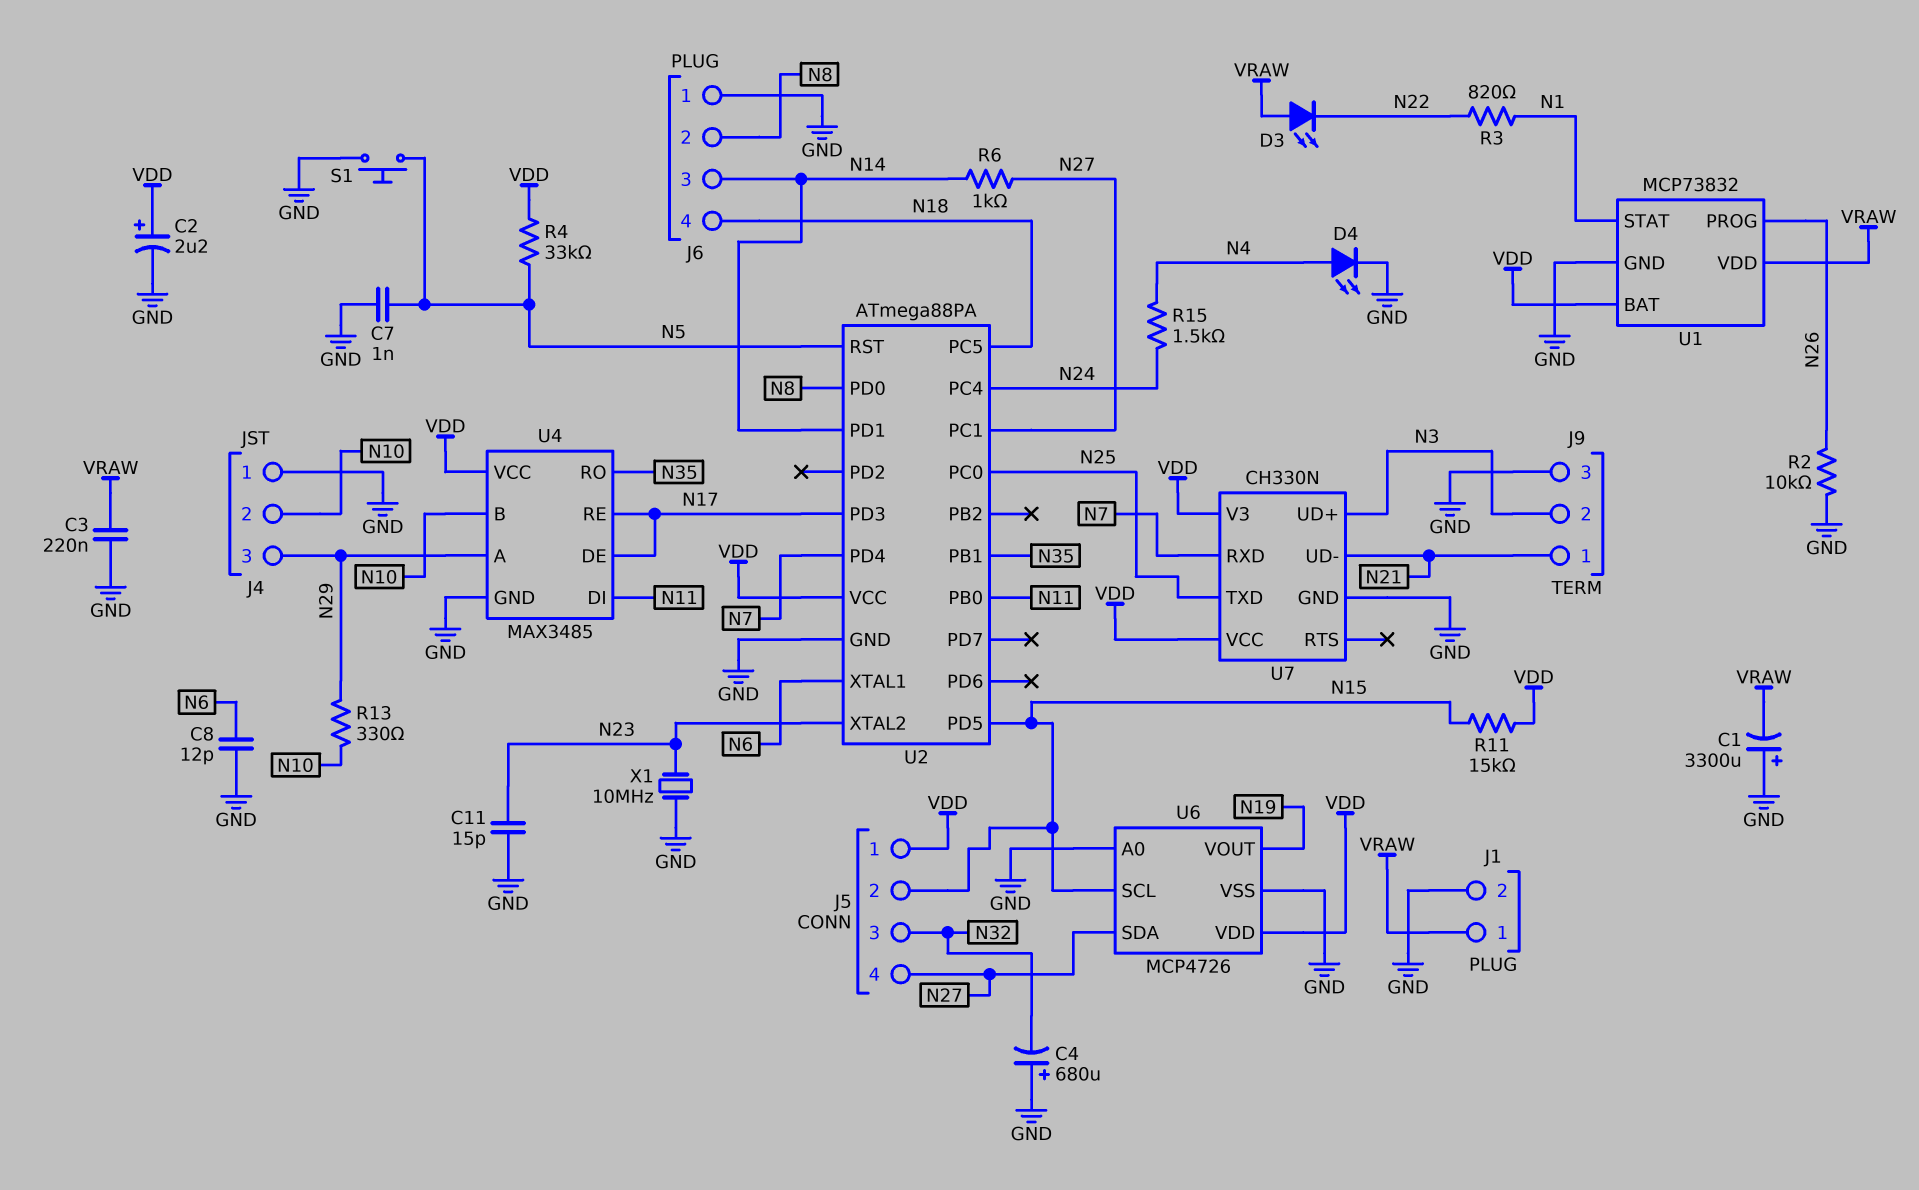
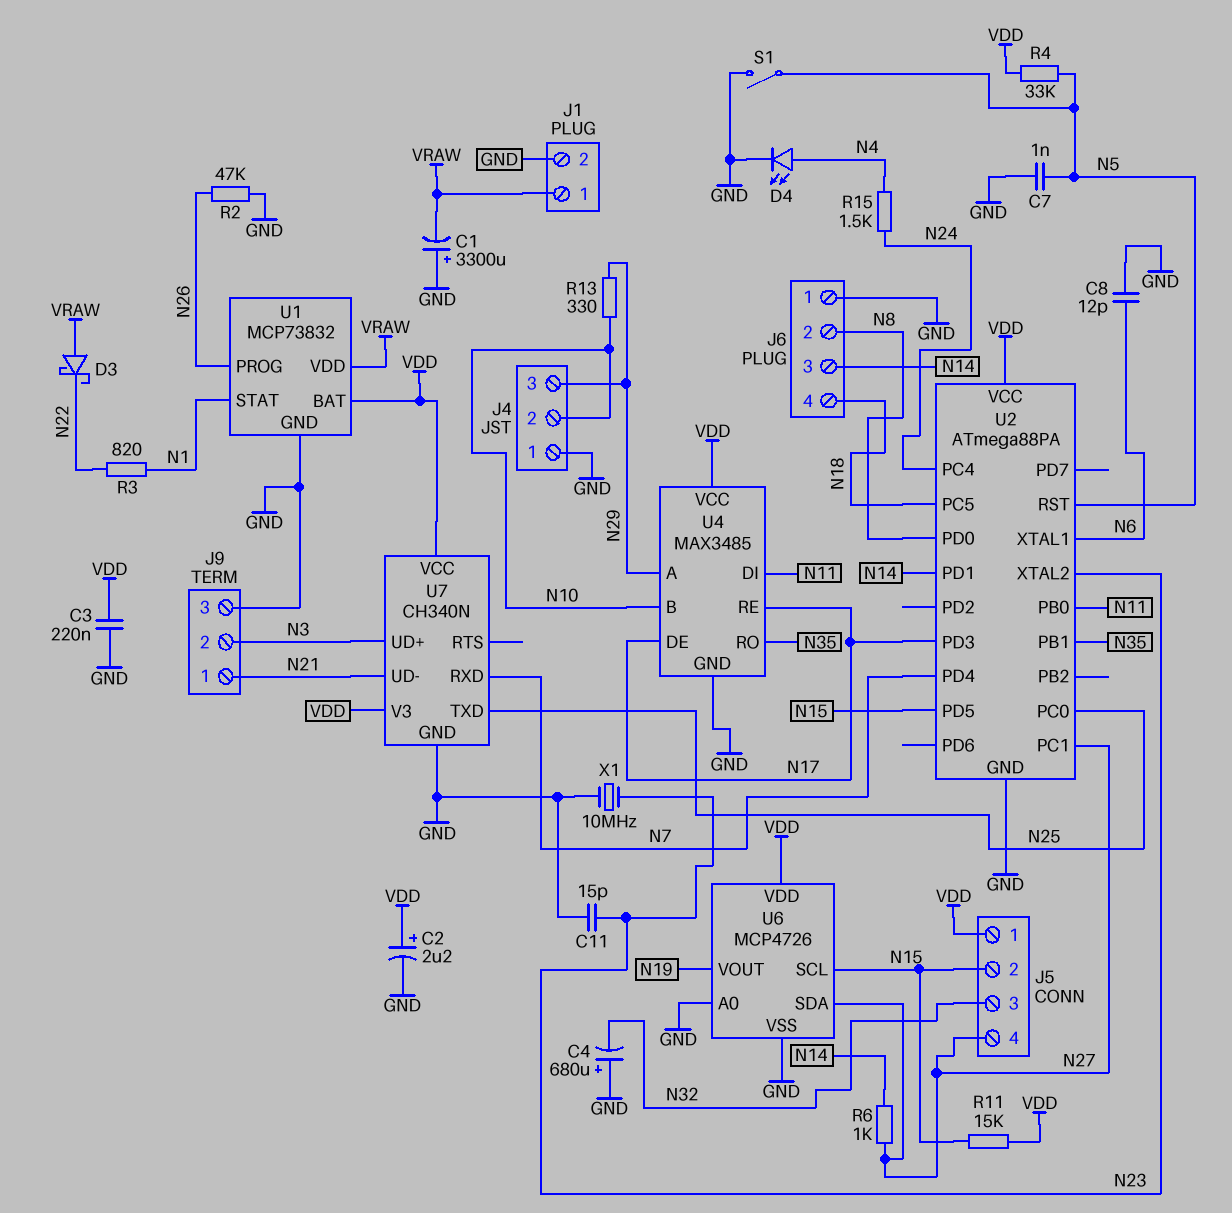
C3: 220nF (GND, VRAW) -> 220nF (GND, VDD)
D3: LED (A VRAW, K N22) -> schottky (A VRAW, K N22)
R2: 10k (GND, N26) -> 47k (GND, N26)
S1: button (GND, N5) -> switch (GND, N5)
U7: CH330N -> CH340N

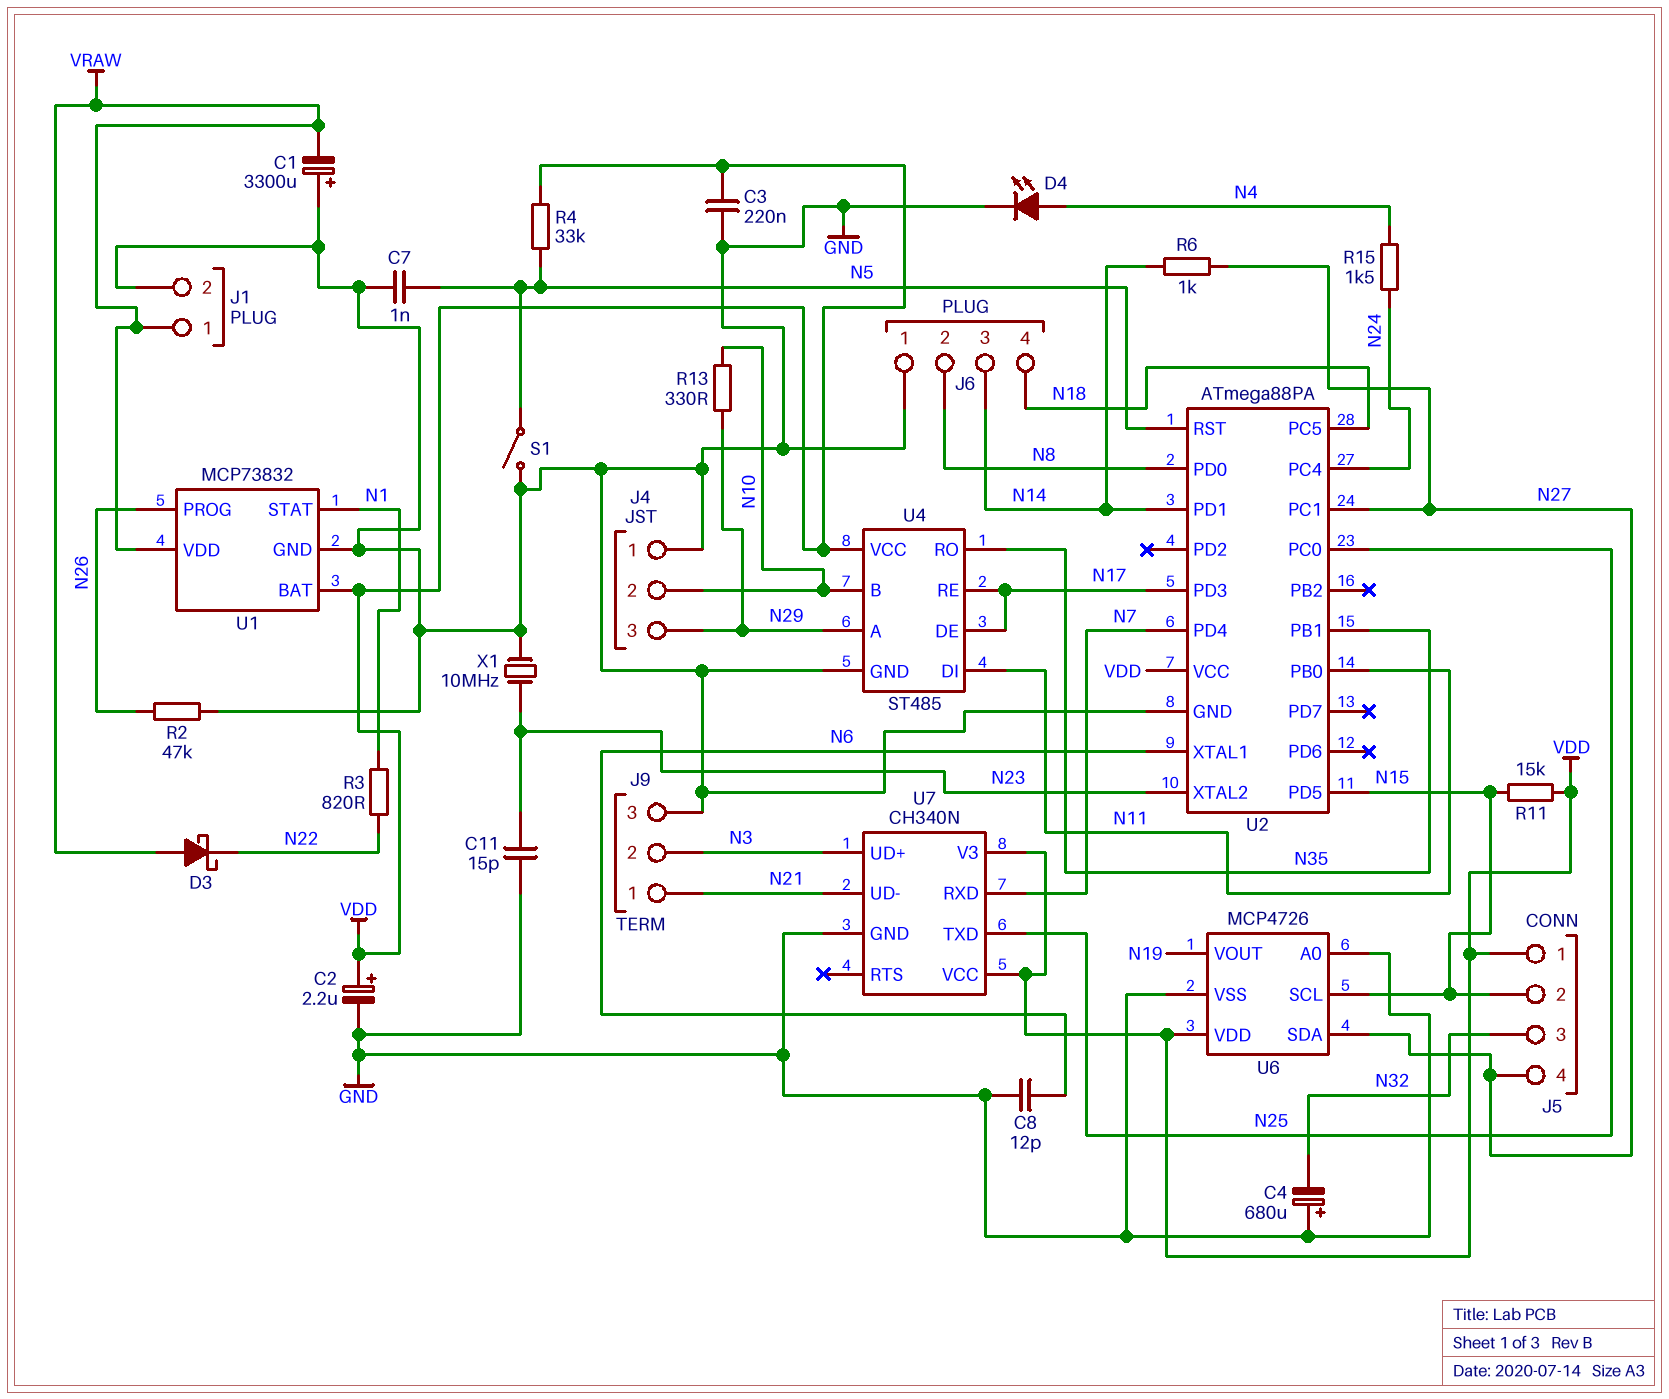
U4: MAX3485 -> ST485

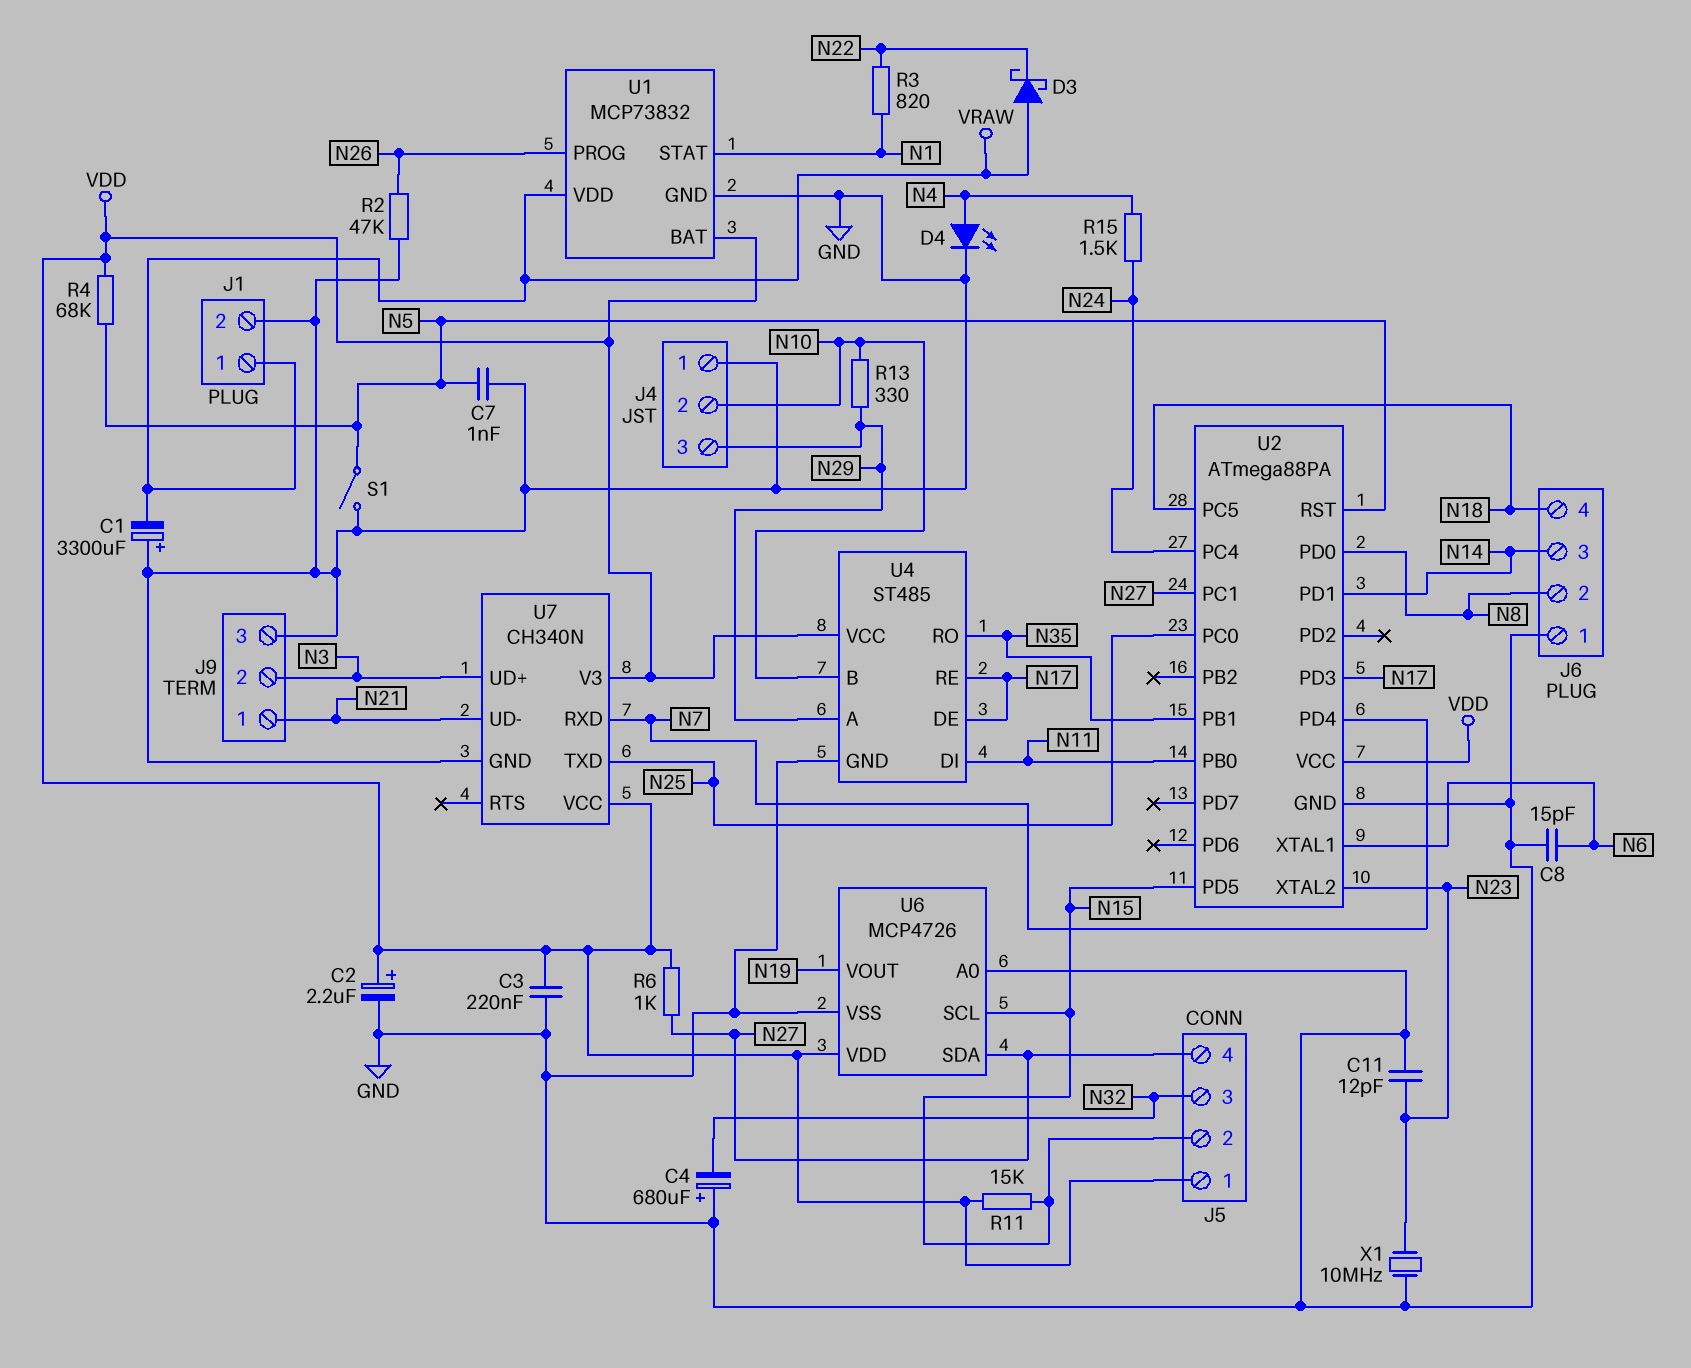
C8: 12pF (GND, N6) -> 15pF (GND, N6)
C11: 15pF (GND, N23) -> 12pF (GND, N23)
R4: 33k (N5, VDD) -> 68k (N5, VDD)
R6: 1k (N14, N27) -> 1k (N27, VDD)

